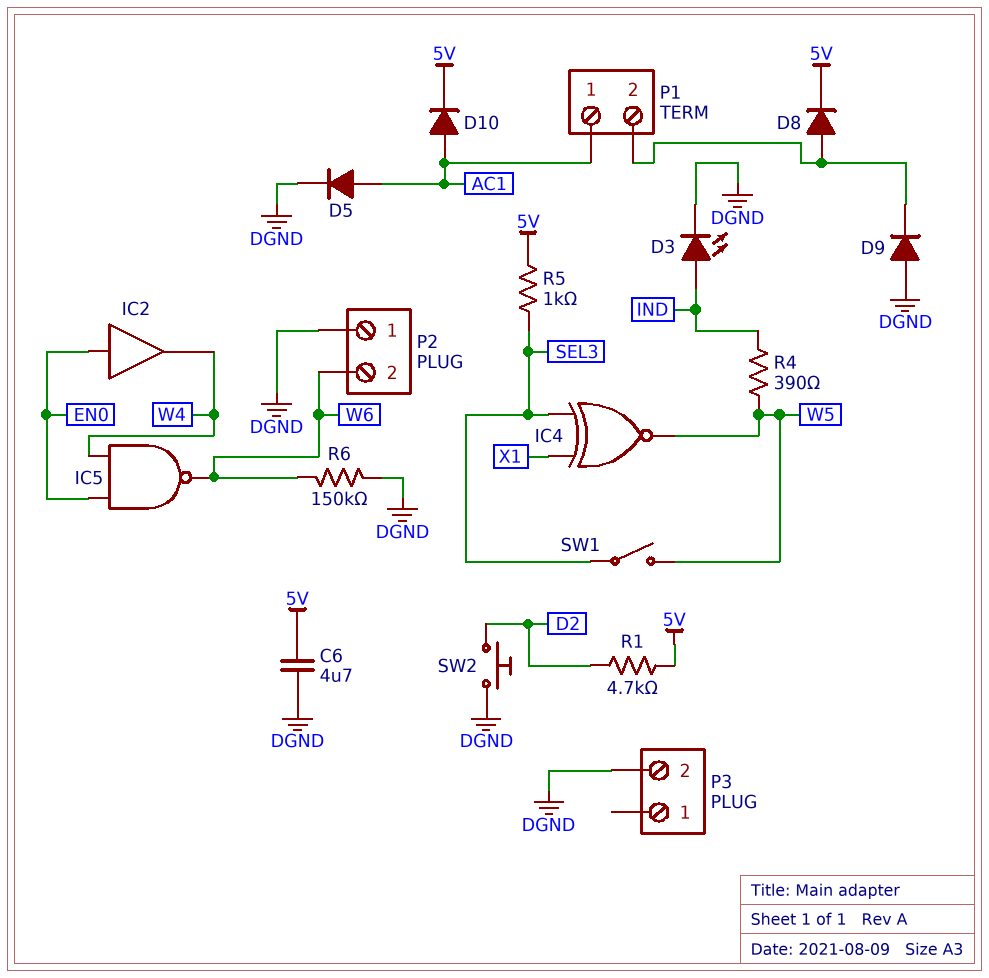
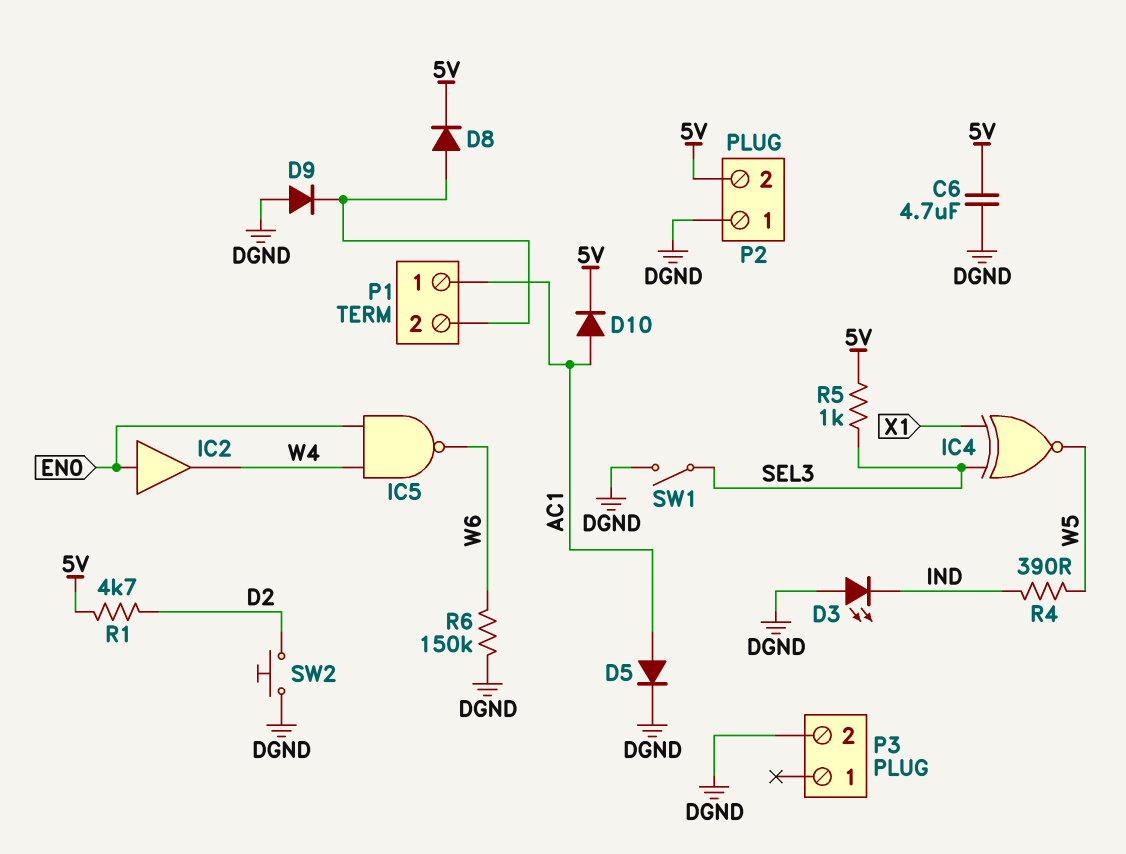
D3: LED (A IND, K DGND) -> LED (A DGND, K IND)
P2 pin 2: W6 -> 5V
SW1: switch (SEL3, W5) -> switch (DGND, SEL3)

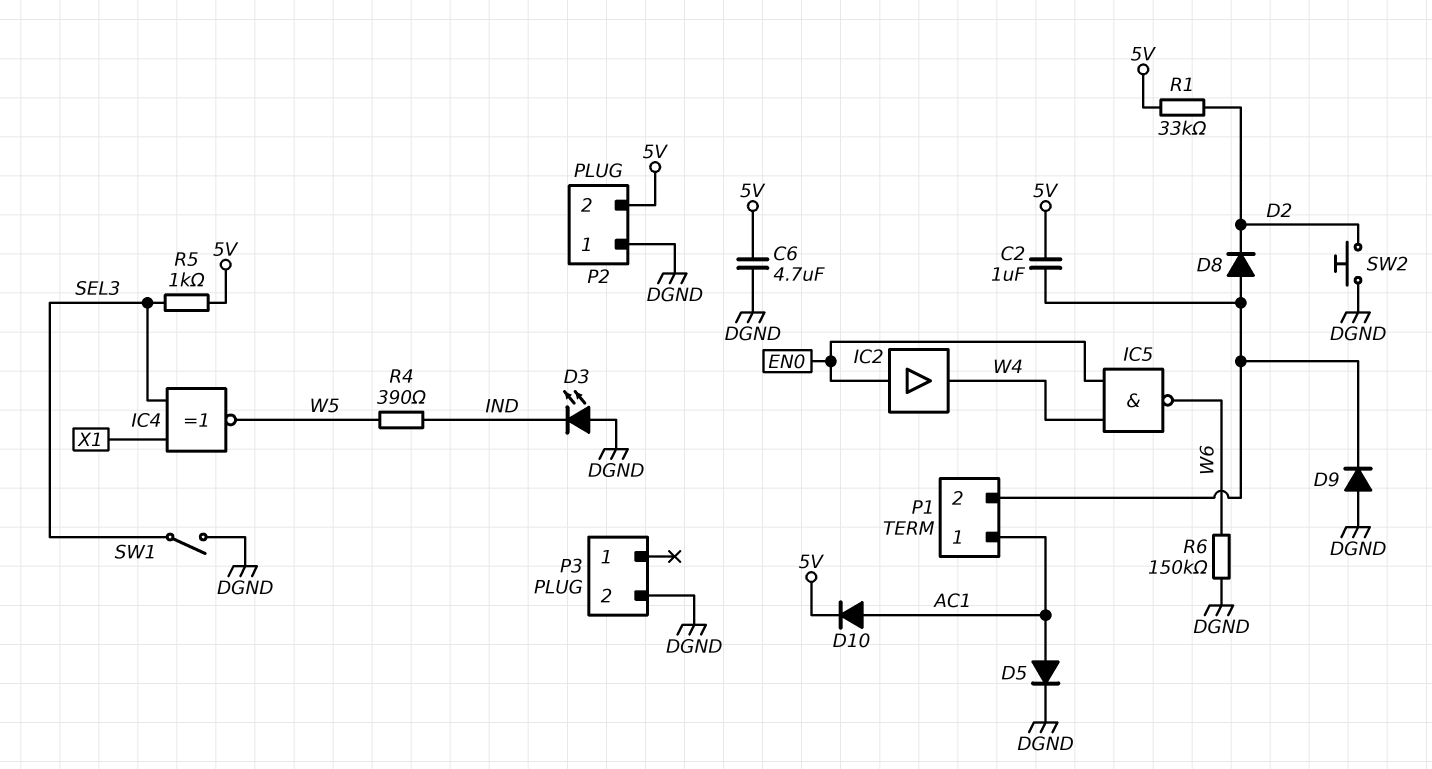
C2: none -> 1uF (5V, P1/2)
D8: diode (A P1/2, K 5V) -> diode (A P1/2, K D2)
R1: 4.7k (5V, D2) -> 33k (5V, D2)

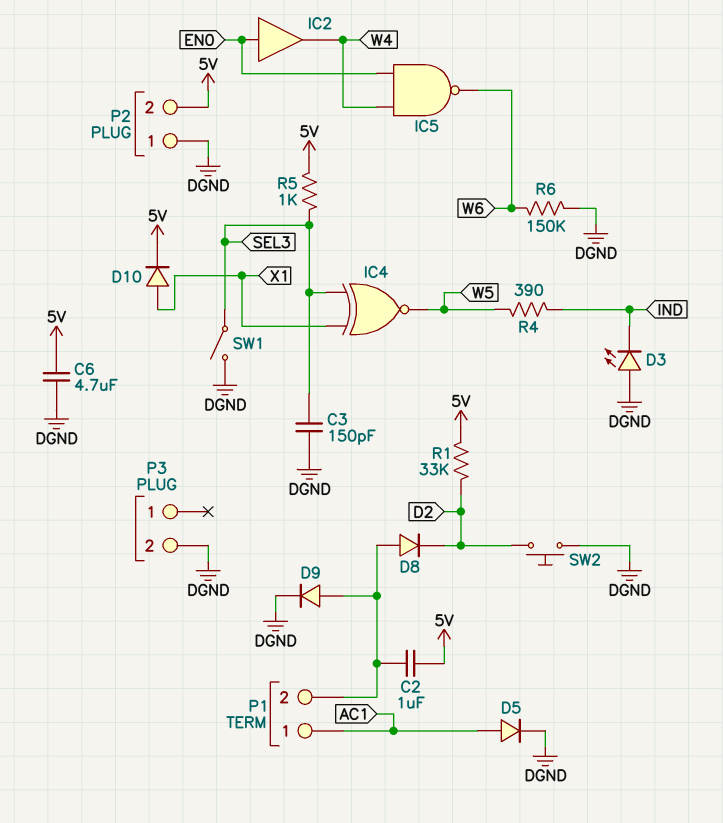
C3: none -> 150pF (DGND, SEL3)
D9: diode (A DGND, K P1/2) -> diode (A P1/2, K DGND)
D10: diode (A AC1, K 5V) -> diode (A X1, K 5V)

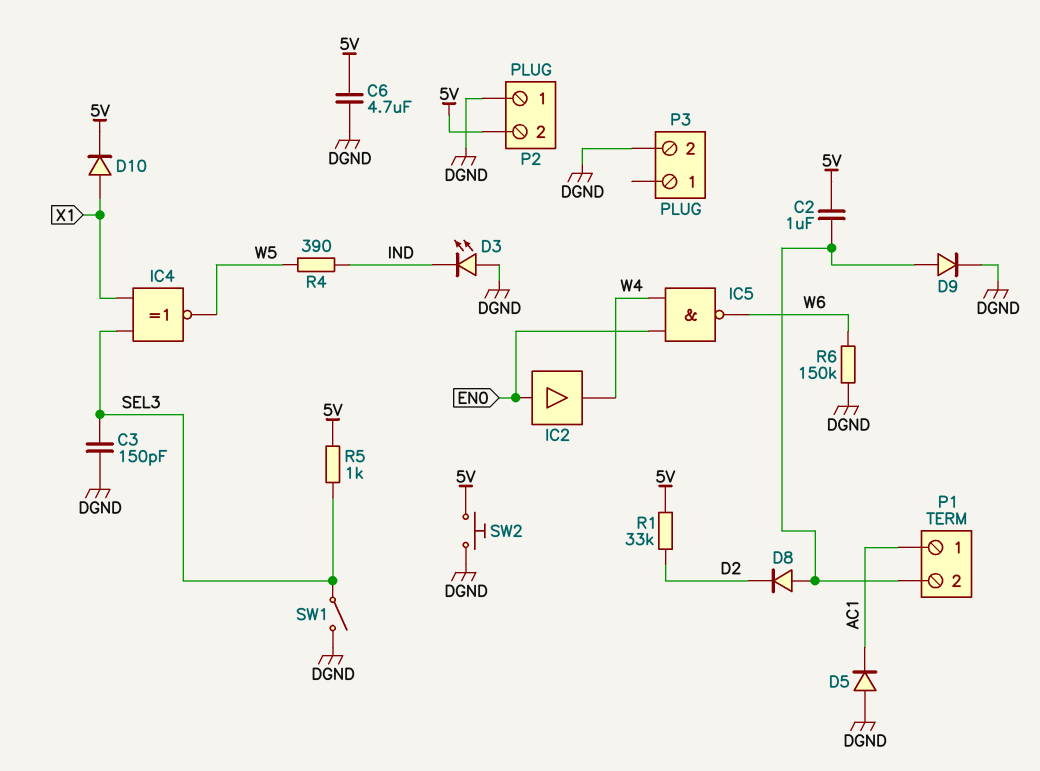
D5: diode (A AC1, K DGND) -> diode (A DGND, K AC1)
SW2: button (D2, DGND) -> button (5V, DGND)

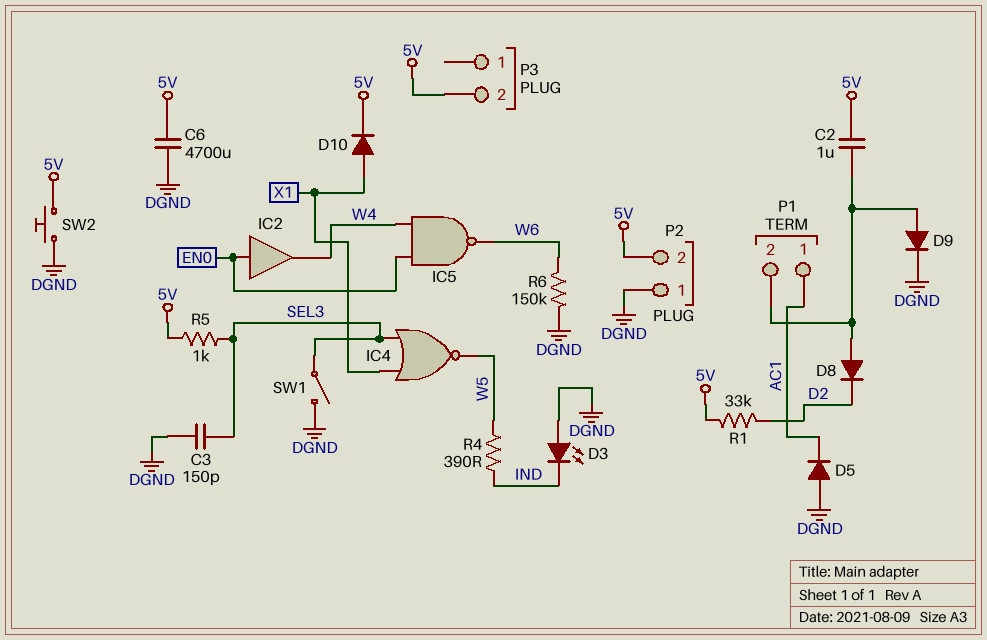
C6: 4.7uF (5V, DGND) -> 4700uF (5V, DGND)
IC4: XNOR (in SEL3, in X1, out W5) -> NOR (in SEL3, in X1, out W5)
P3 pin 2: DGND -> 5V

